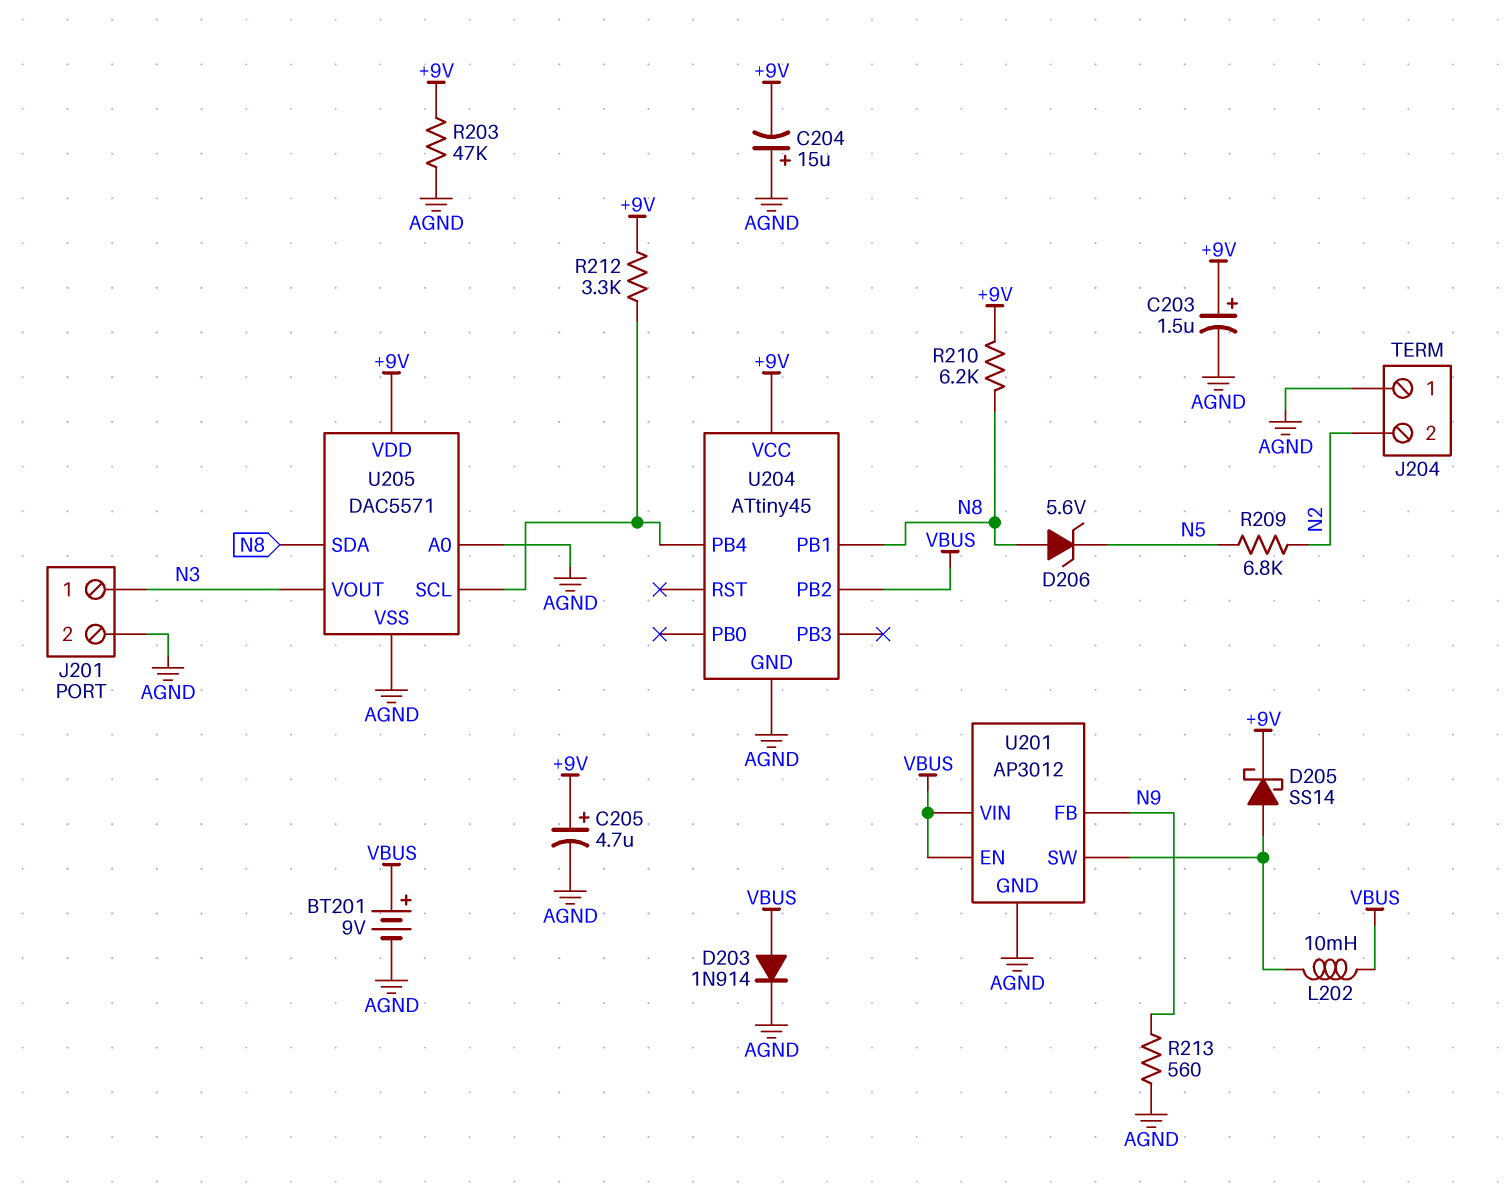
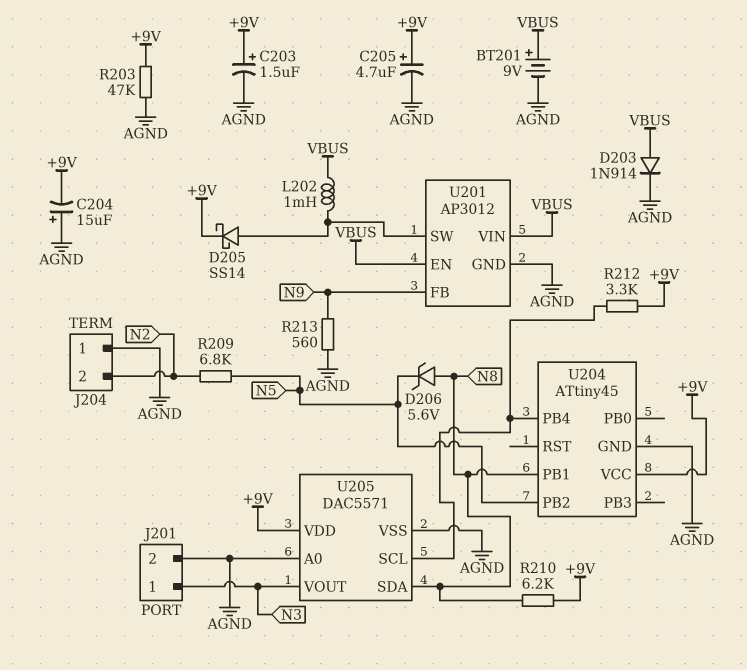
L202: 10mH (U201/SW, VBUS) -> 1mH (U201/SW, VBUS)
U204 pin PB2: VBUS -> N5

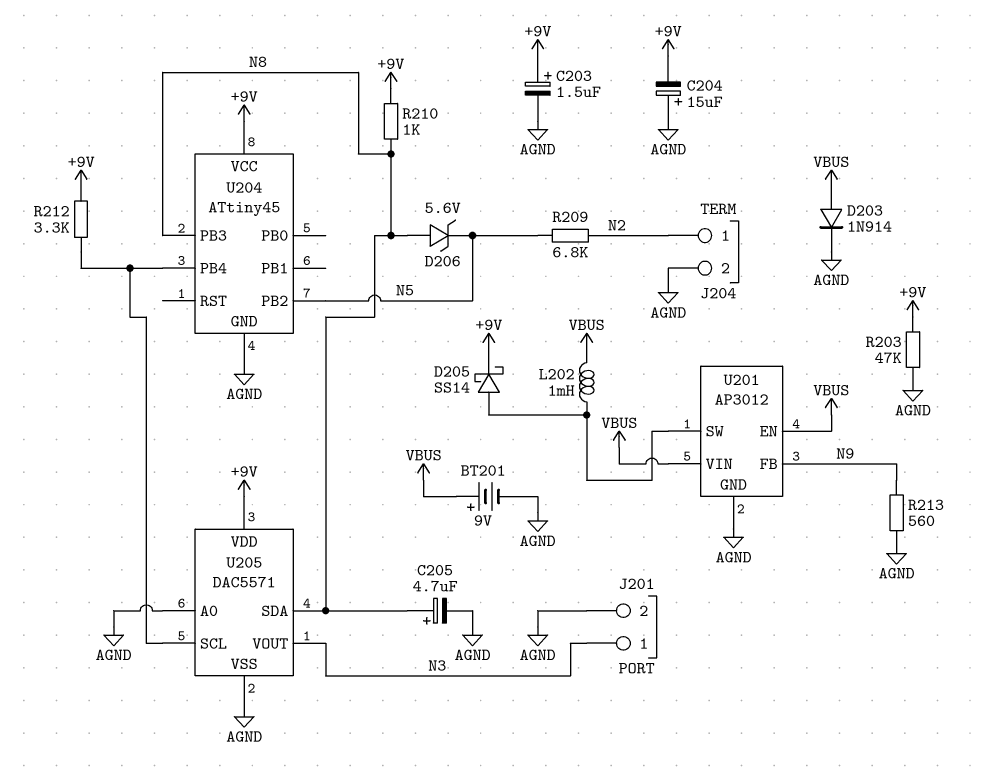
C205: 4.7uF (plus +9V, minus AGND) -> 4.7uF (plus N8, minus AGND)
J204 pin 1: AGND -> N2
J204 pin 2: N2 -> AGND
R210: 6.2k (+9V, N8) -> 1k (+9V, N8)
U204 pin PB1: N8 -> none
U204 pin PB3: none -> N8

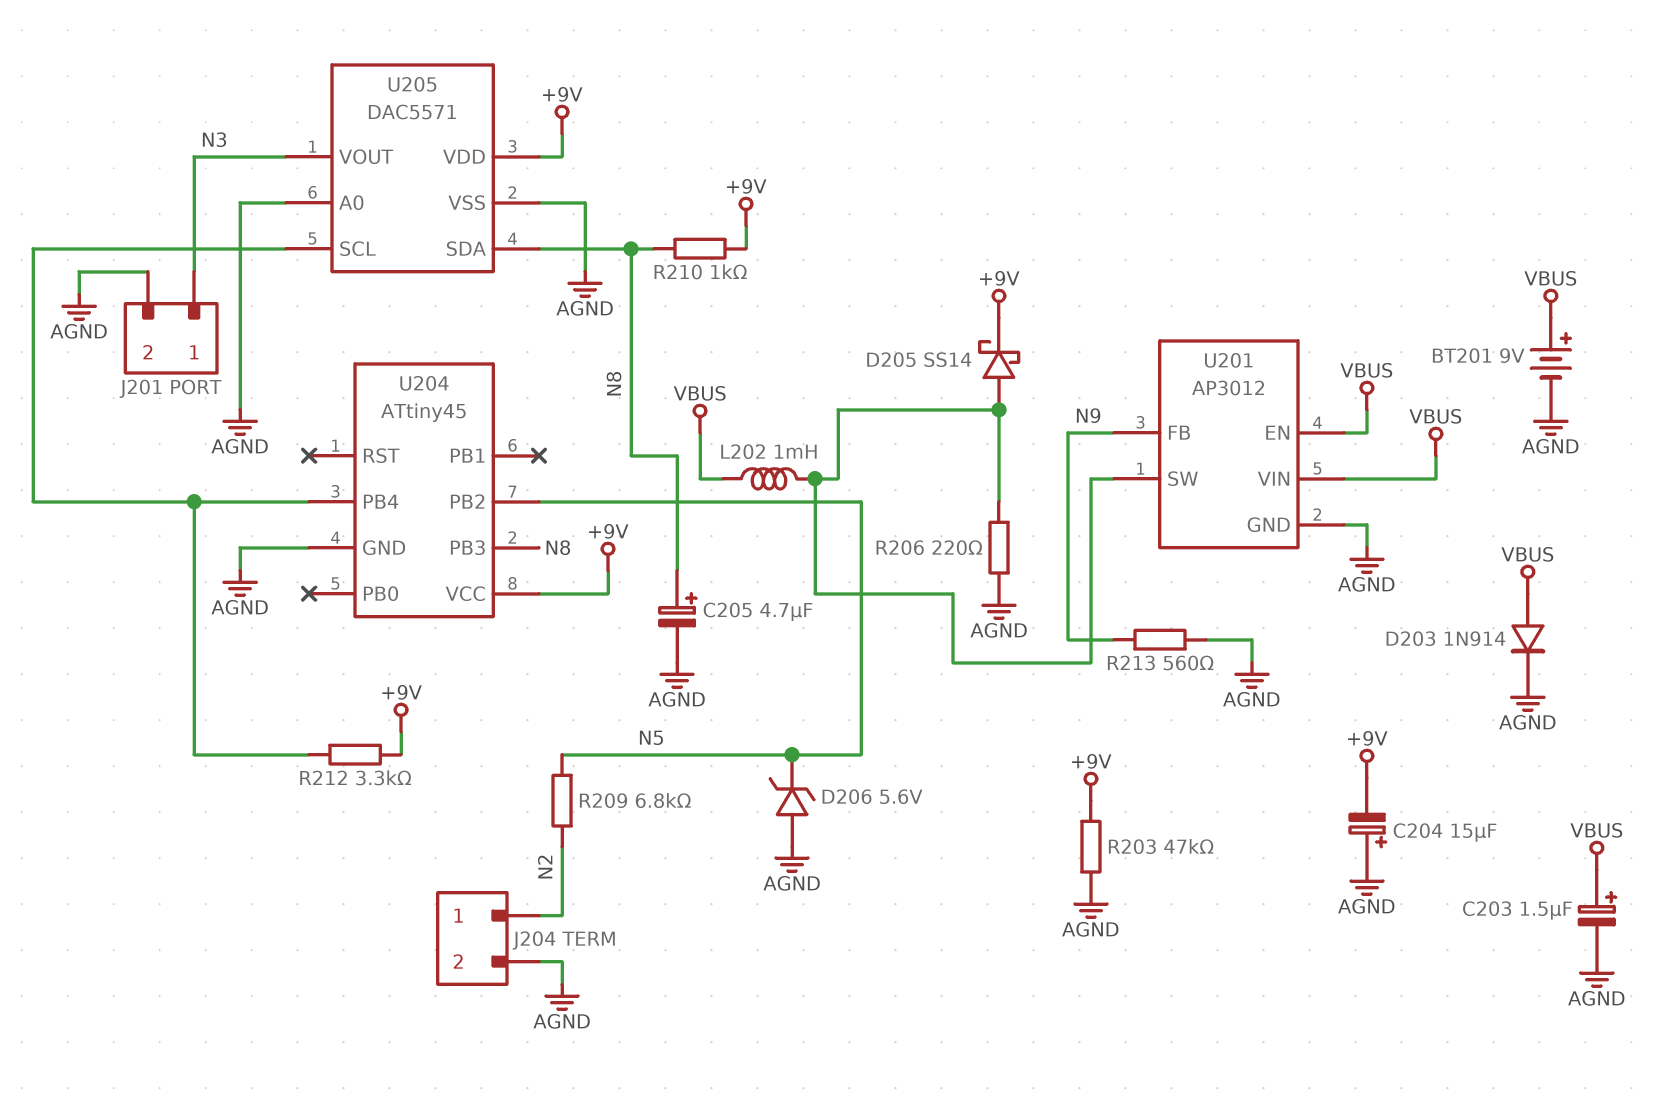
C203: 1.5uF (plus +9V, minus AGND) -> 1.5uF (plus VBUS, minus AGND)
D206: zener 5.6V (A N8, K N5) -> zener 5.6V (A AGND, K N5)
R206: none -> 220 (AGND, U201/SW)

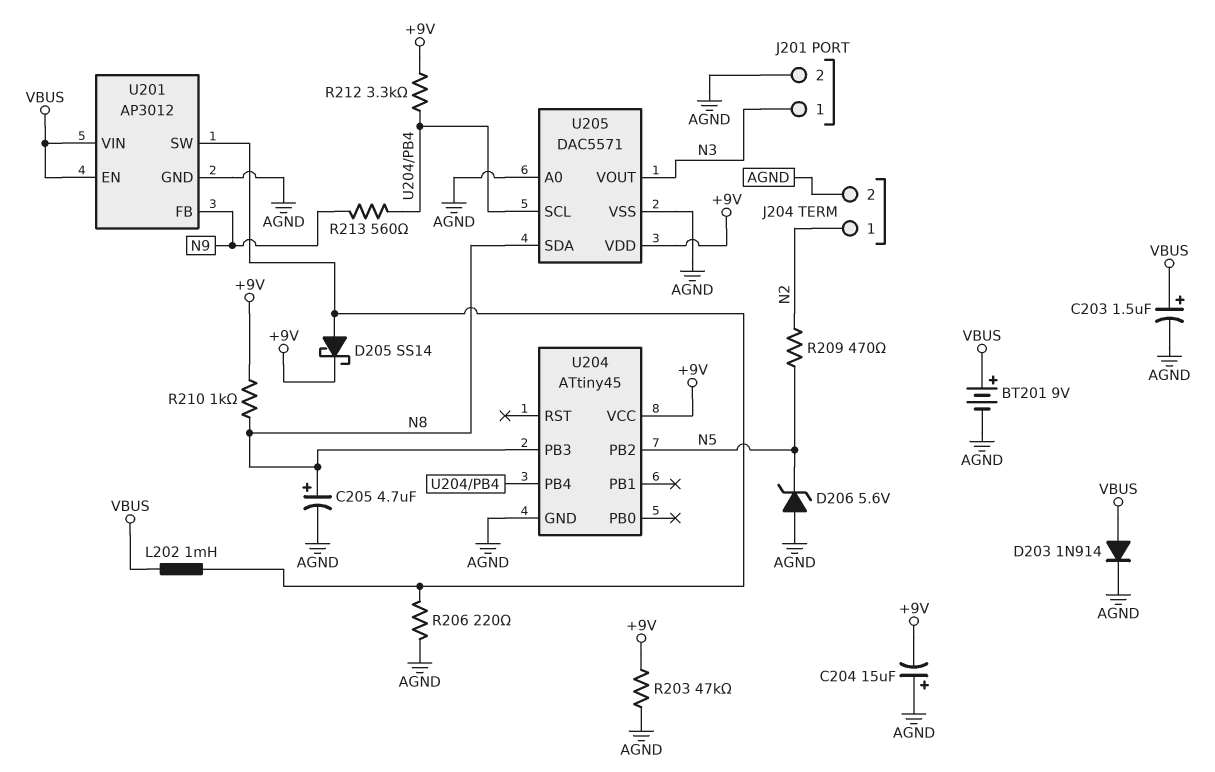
R209: 6.8k (N2, N5) -> 470 (N2, N5)
R213: 560 (AGND, N9) -> 560 (N9, U204/PB4)

